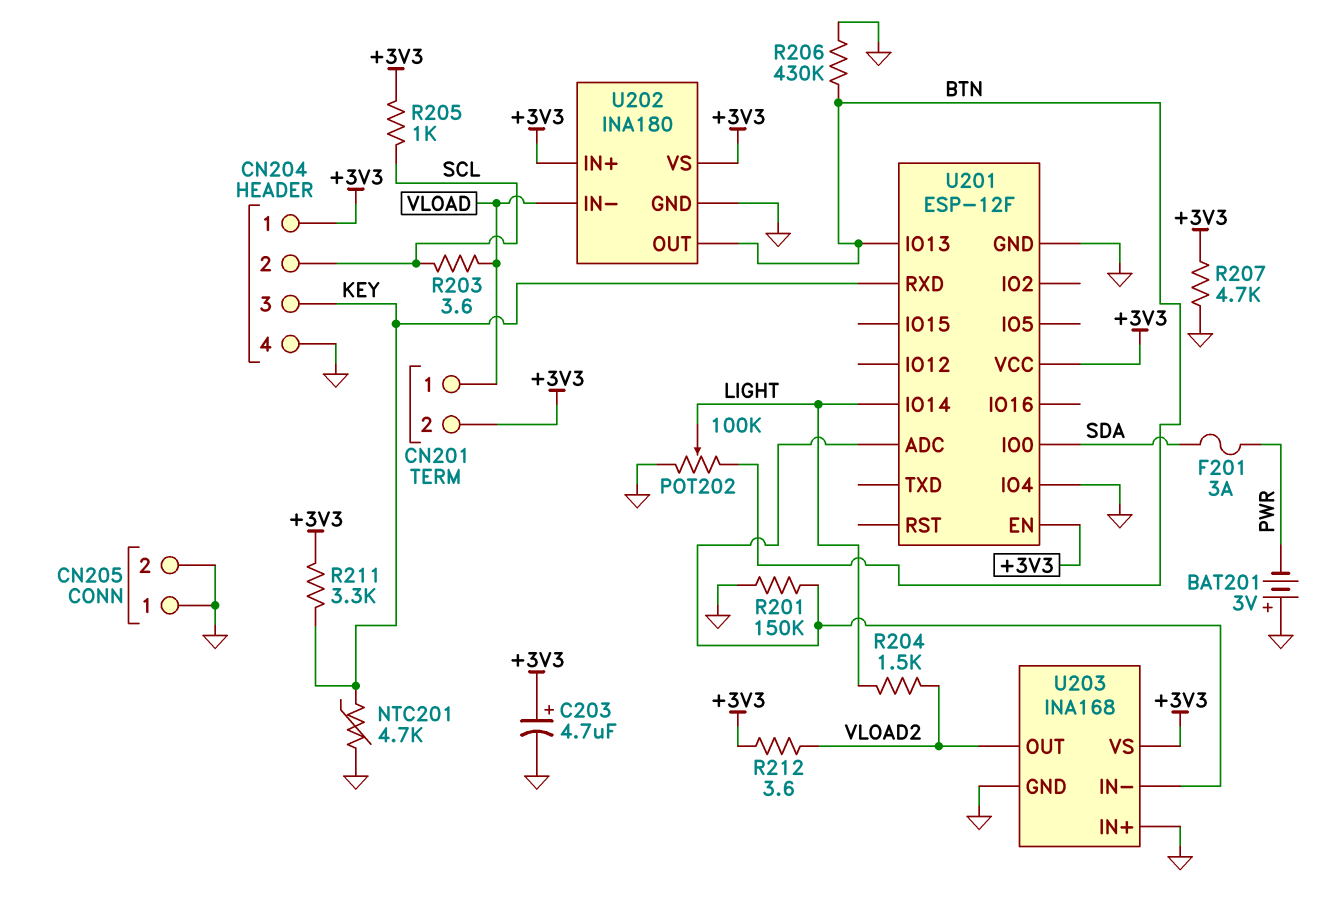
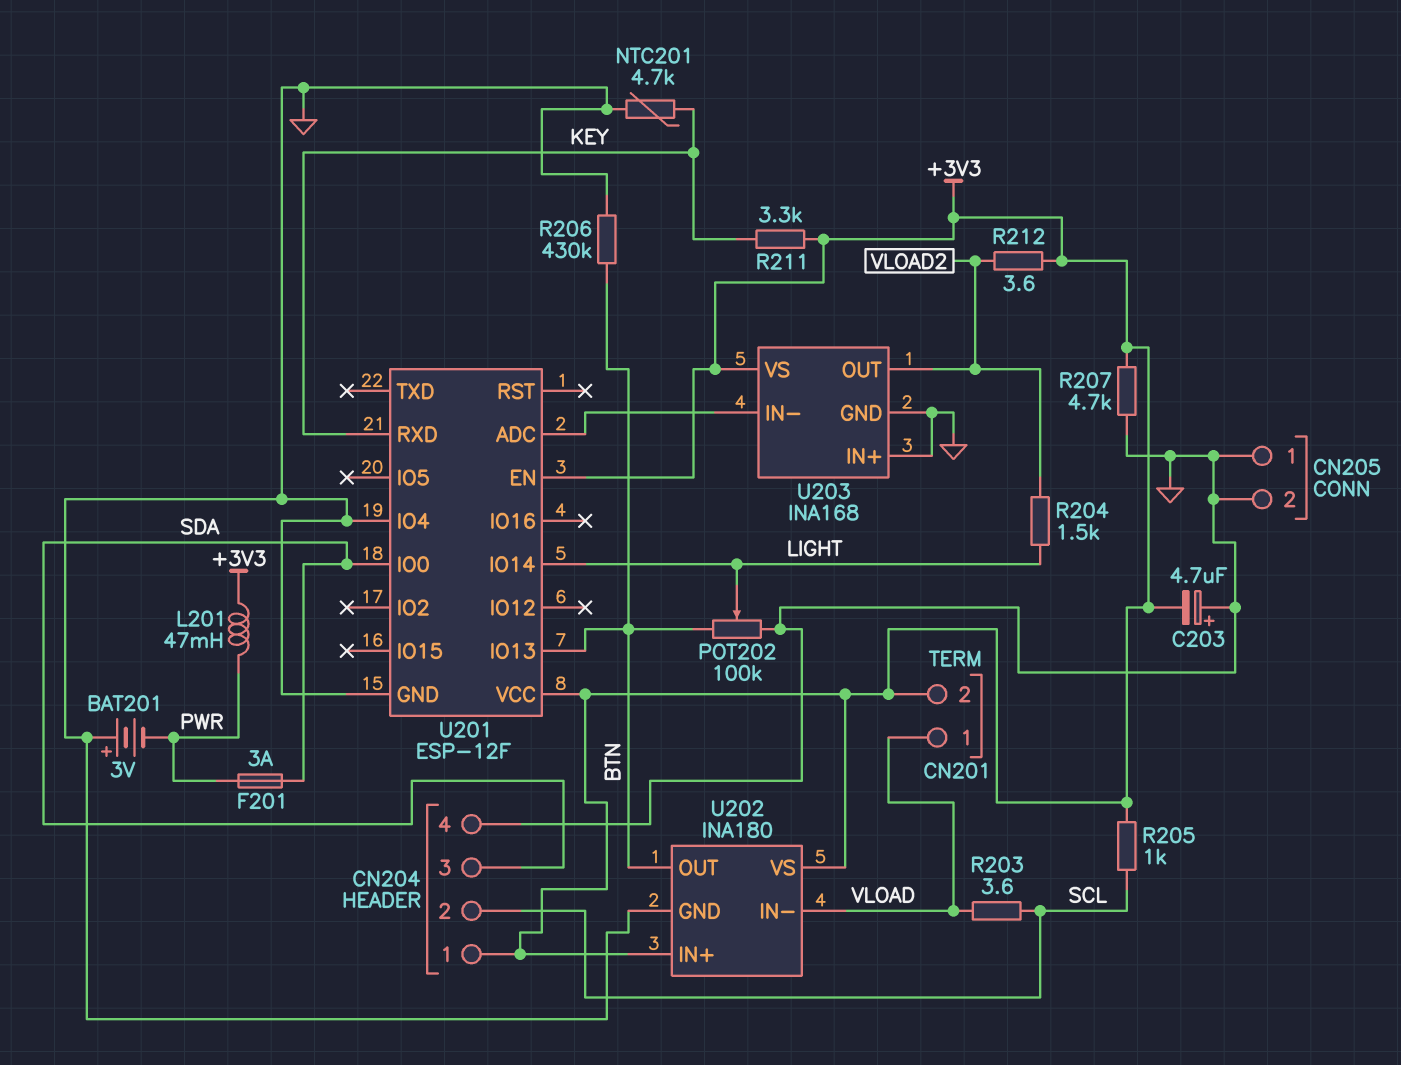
C203: 4.7uF (plus +3V3, minus GND) -> 4.7uF (plus GND, minus +3V3)
CN204 pin 3: KEY -> SDA
L201: none -> 47mH (+3V3, PWR)
R201: 150k (GND, U201/ADC) -> none

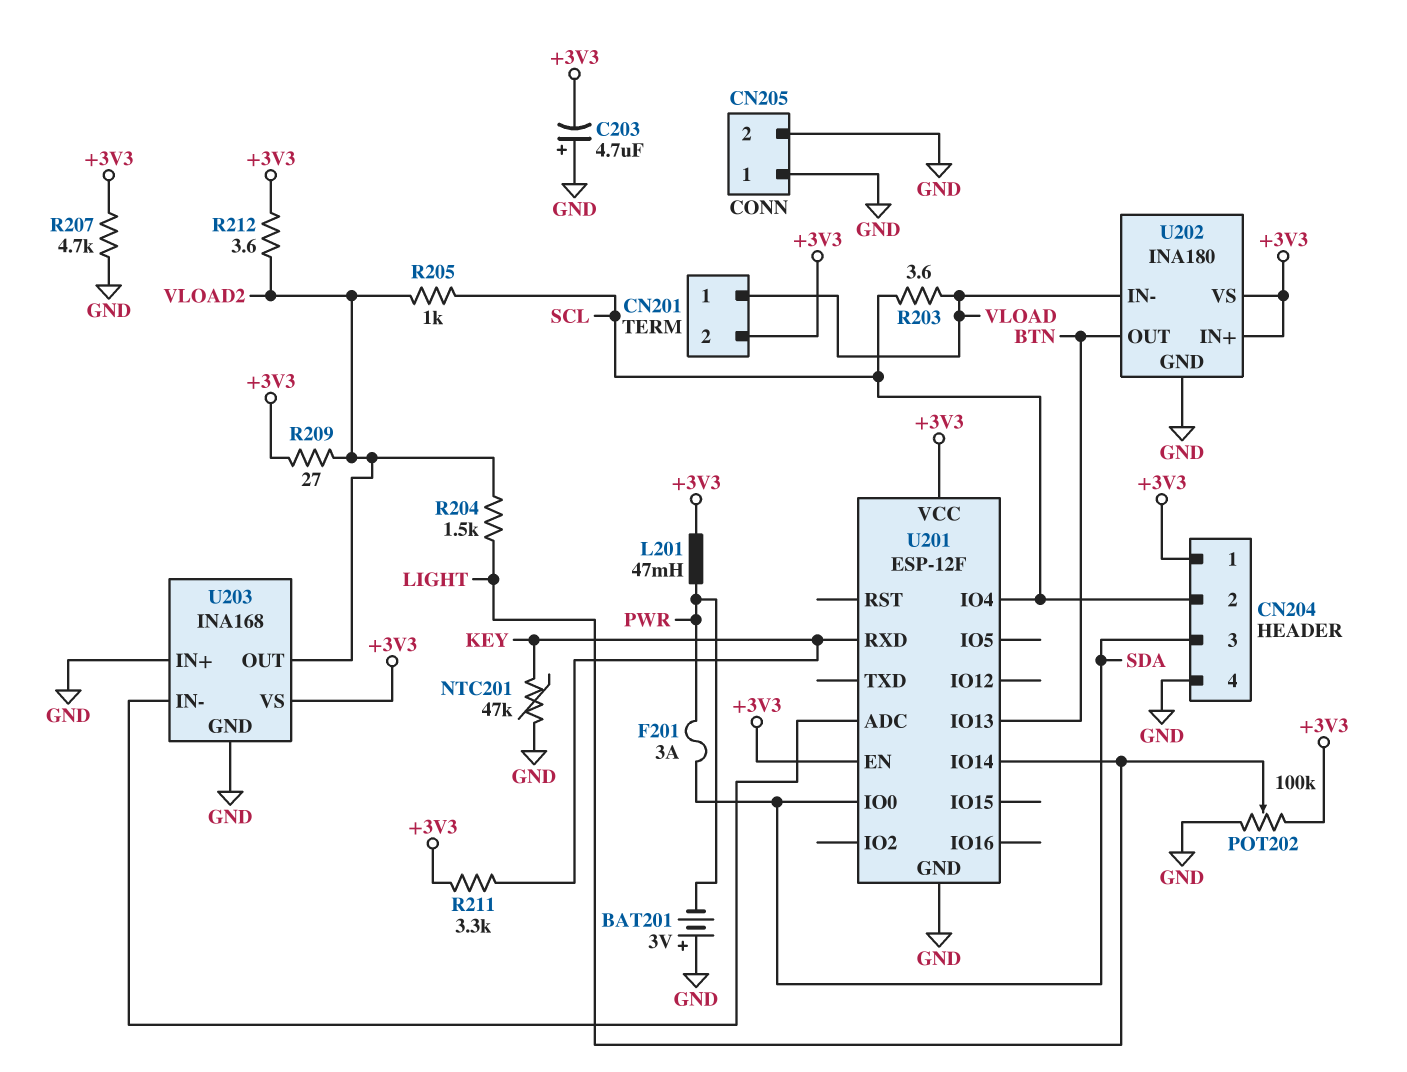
NTC201: 4.7k (GND, KEY) -> 47k (GND, KEY)
POT202: 100k (BTN, GND, wiper LIGHT) -> 100k (+3V3, GND, wiper LIGHT)
R205: 1k (+3V3, SCL) -> 1k (SCL, VLOAD2)
R206: 430k (BTN, GND) -> none
R209: none -> 27 (+3V3, VLOAD2)
U201 pin IO4: GND -> SCL

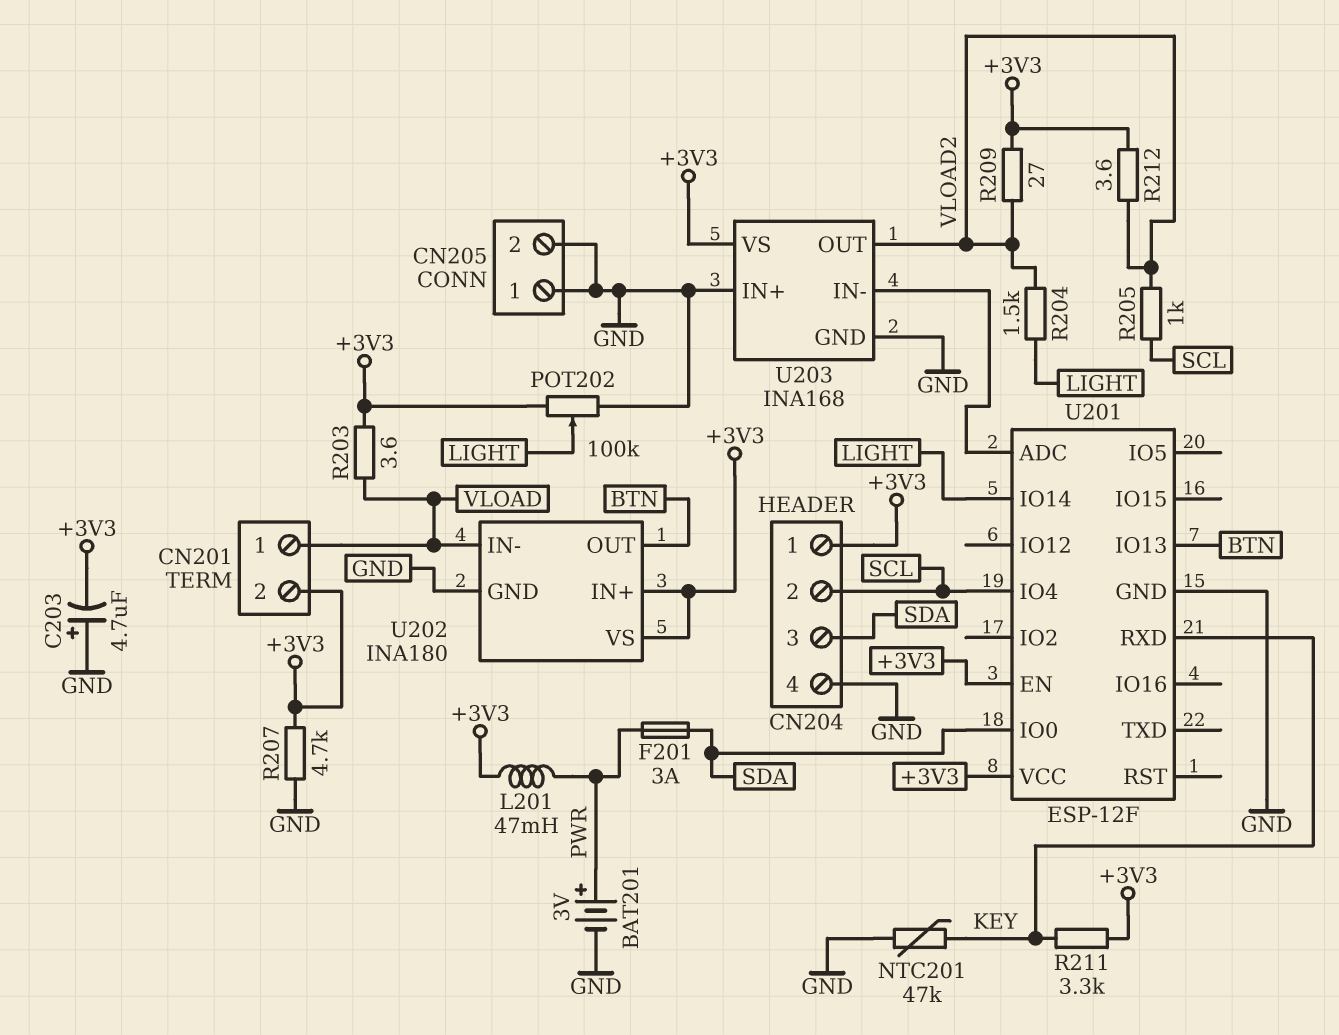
BAT201: 3V (plus GND, minus PWR) -> 3V (plus PWR, minus GND)
R203: 3.6 (SCL, VLOAD) -> 3.6 (+3V3, VLOAD)

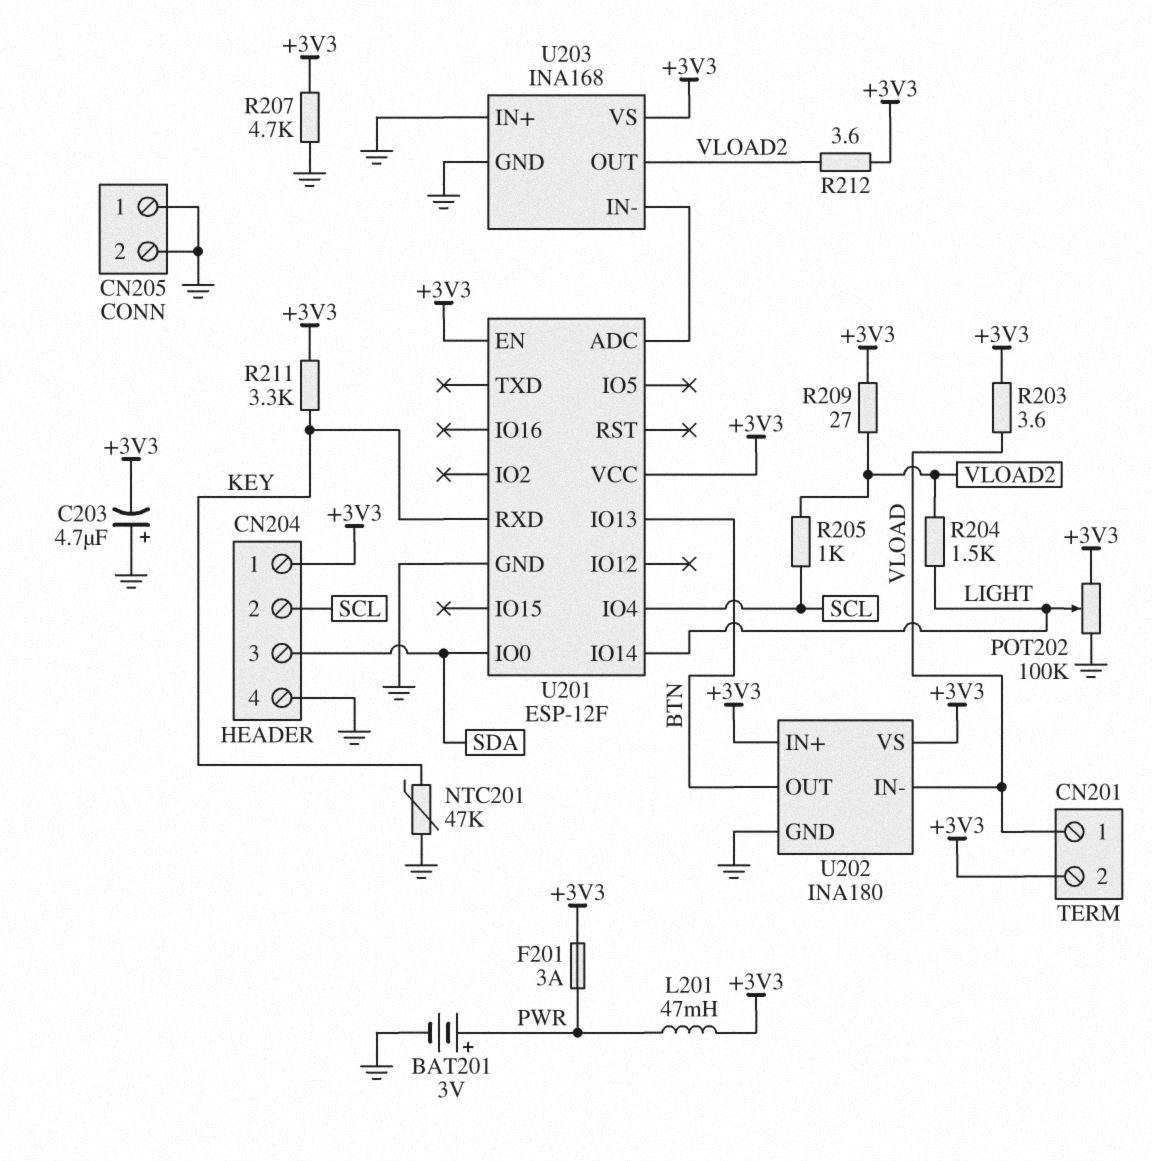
F201: 3A (PWR, SDA) -> 3A (+3V3, PWR)

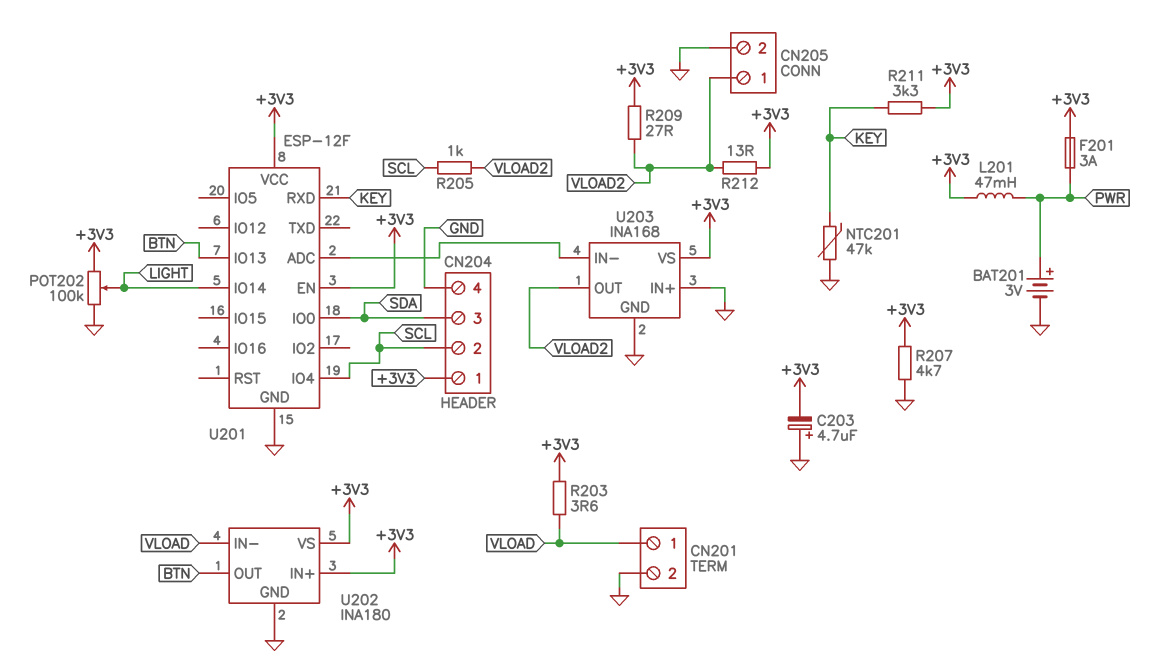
CN201 pin 2: +3V3 -> GND
CN205 pin 1: GND -> VLOAD2
R204: 1.5k (LIGHT, VLOAD2) -> none
R212: 3.6 (+3V3, VLOAD2) -> 13 (+3V3, VLOAD2)

